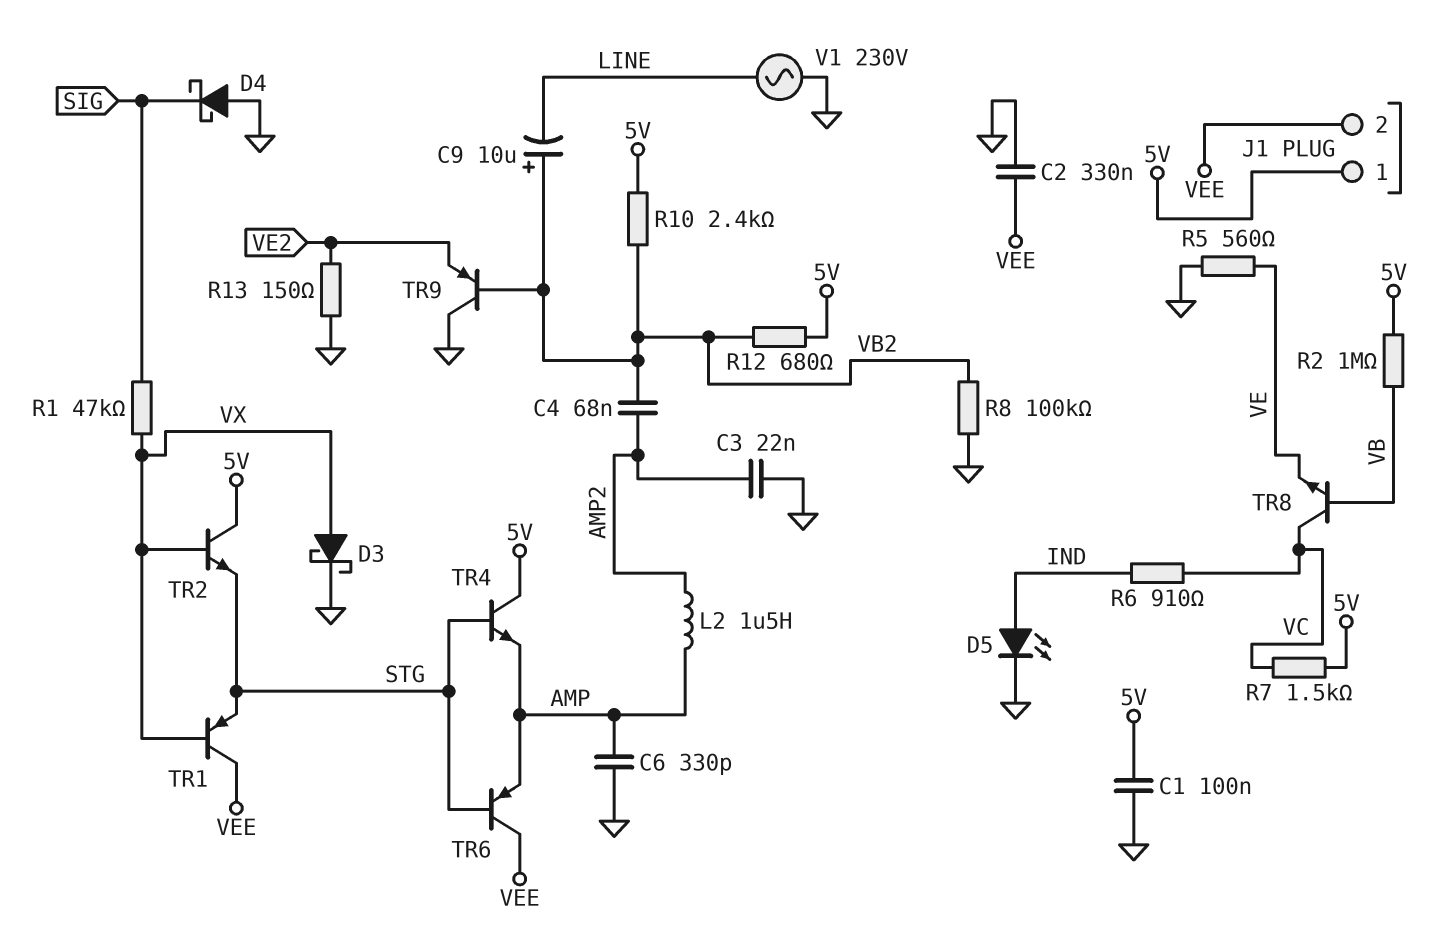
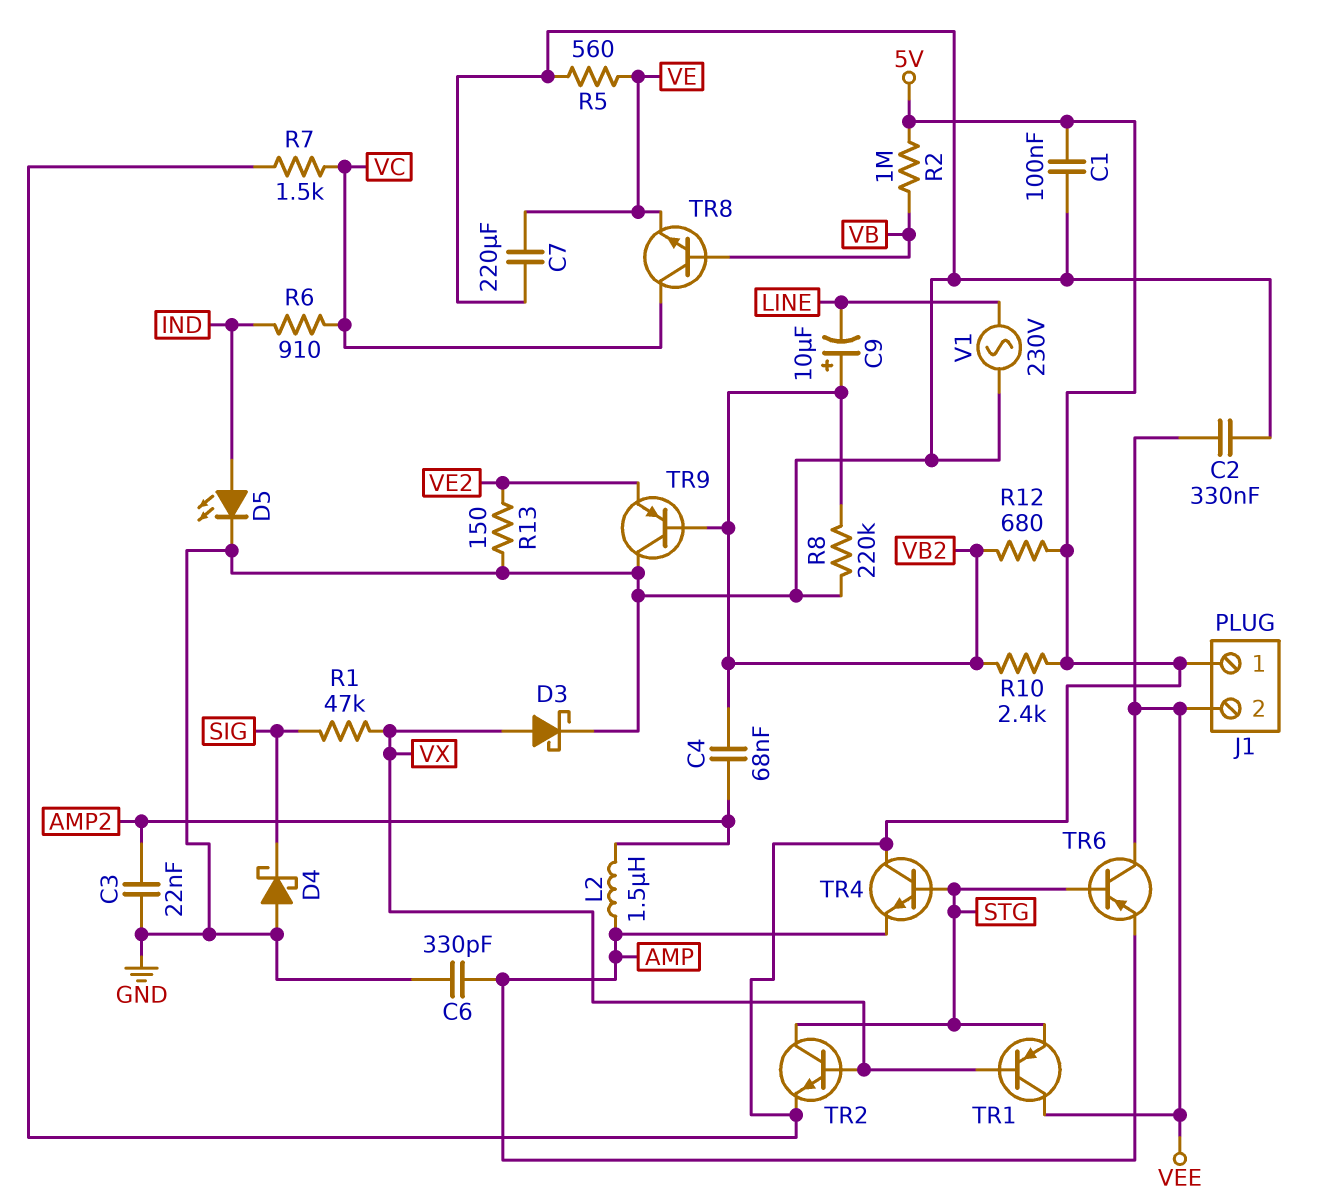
C7: none -> 220uF (GND, VE)
R8: 100k (GND, VB2) -> 220k (GND, VB2)
TR2: NPN (B VX, C 5V, E STG) -> NPN (B VX, C STG, E 5V)

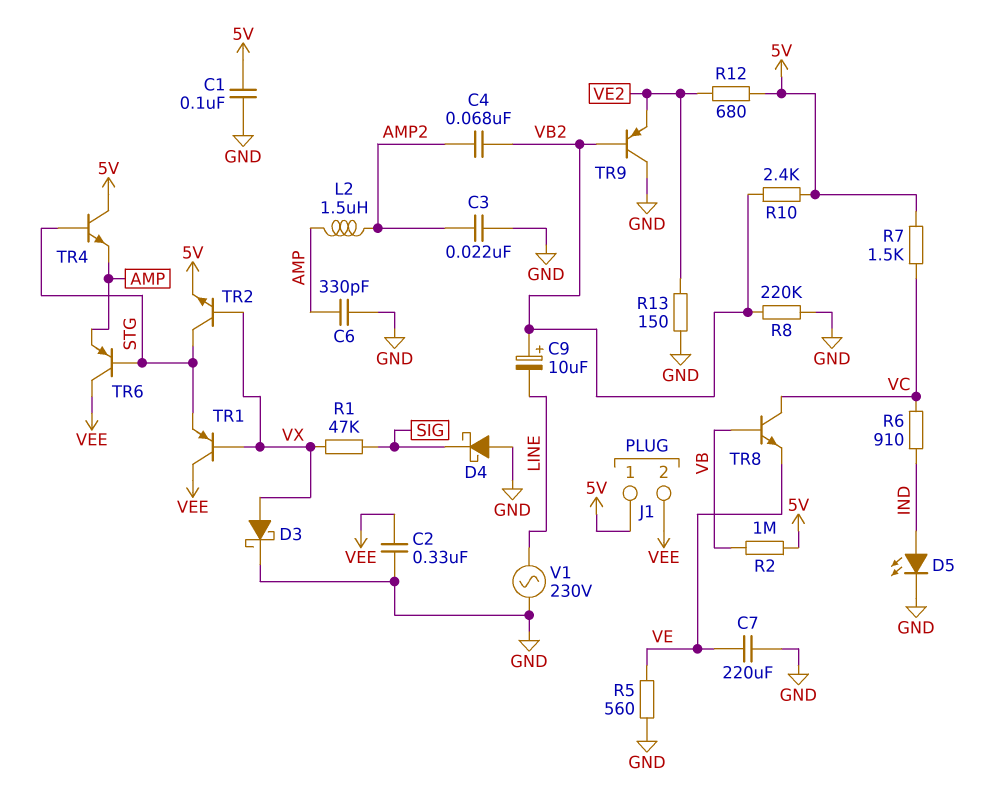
R12: 680 (5V, VB2) -> 680 (5V, VE2)

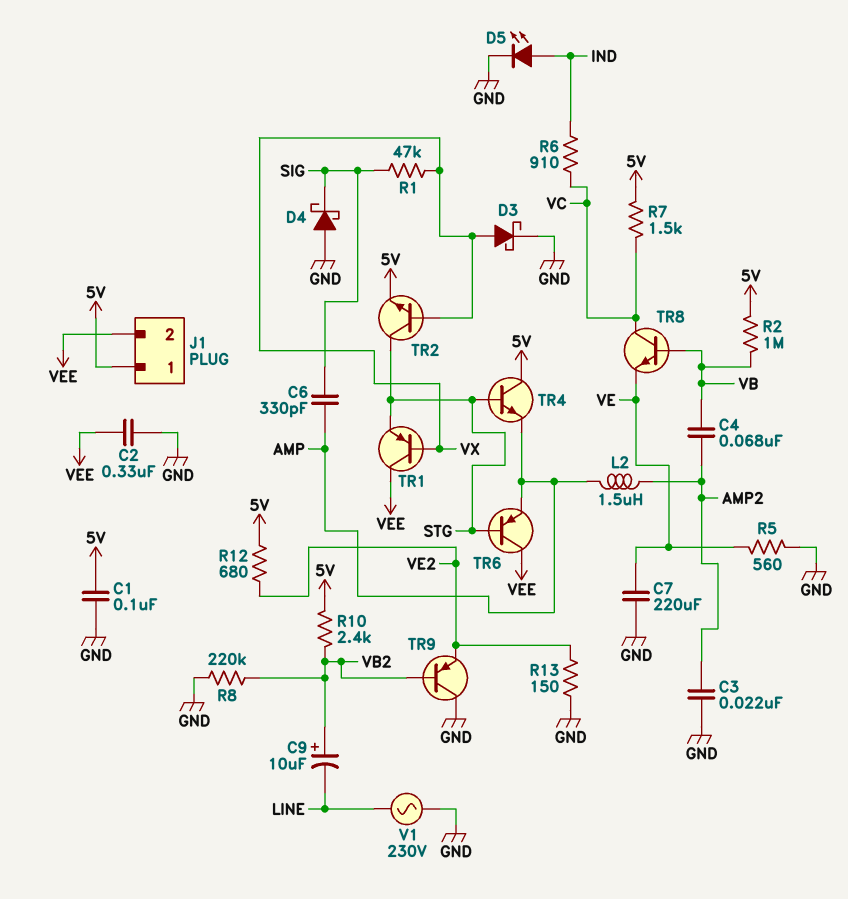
C4: 68nF (AMP2, VB2) -> 68nF (AMP2, VB)
C6: 330pF (AMP, GND) -> 330pF (AMP, SIG)

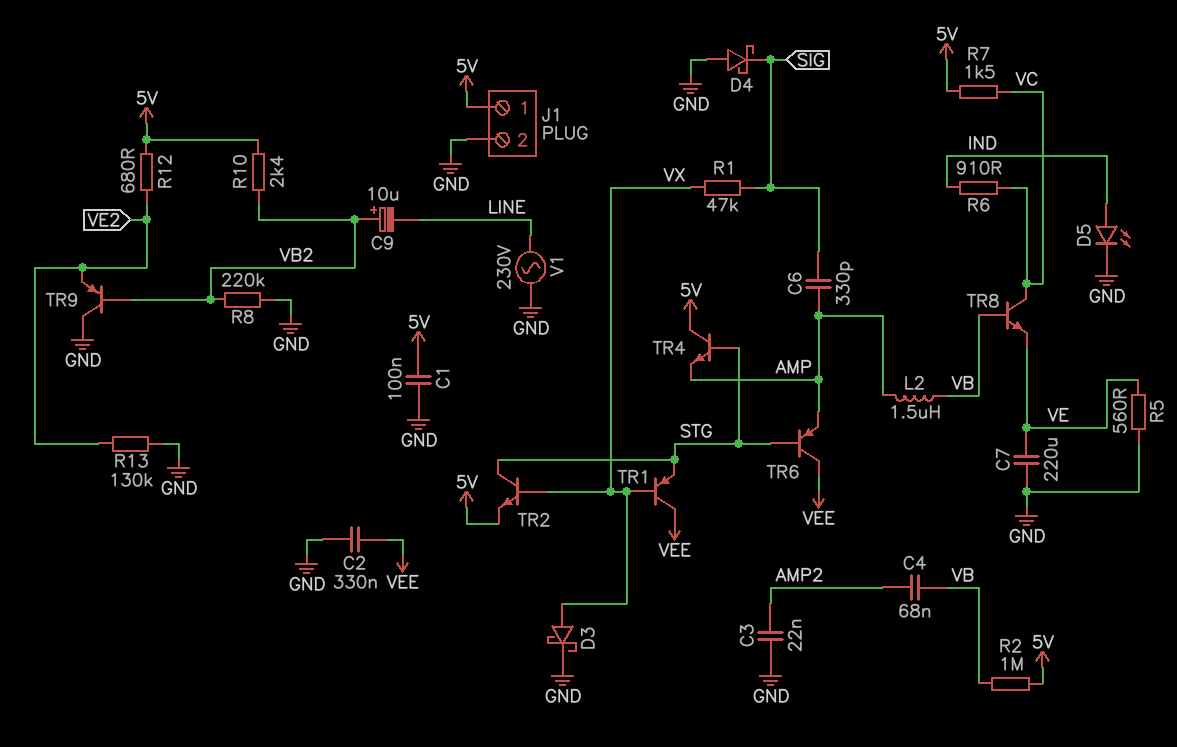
J1 pin 2: VEE -> GND
L2: 1.5uH (AMP, AMP2) -> 1.5uH (AMP, VB)
R13: 150 (GND, VE2) -> 130k (GND, VE2)

